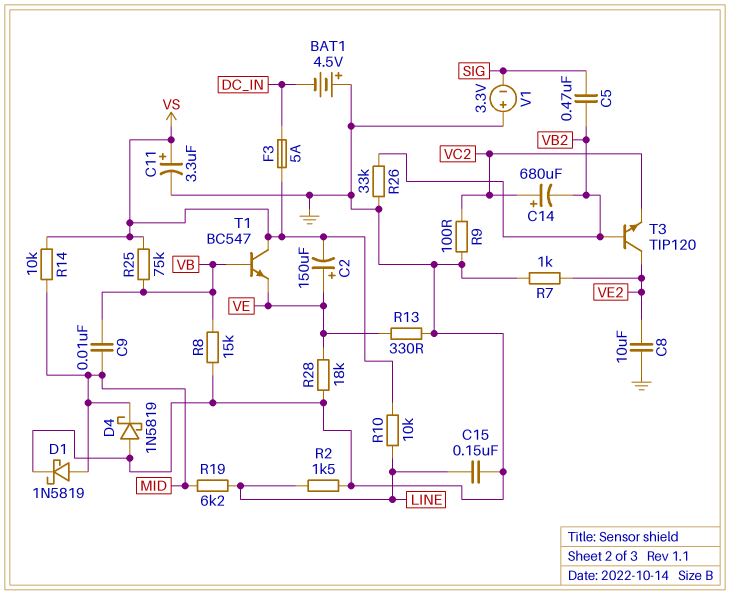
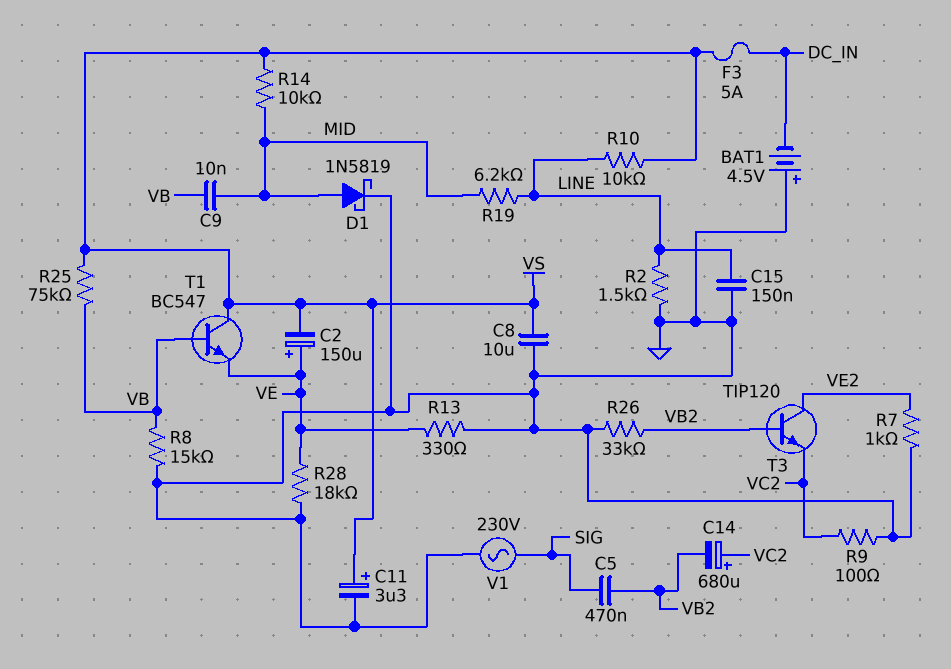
C8: 10uF (GND, VE2) -> 10uF (GND, VS)
D4: schottky 1N5819 (A GND, K MID) -> none
V1: 3.3V (plus GND, minus SIG) -> AC 230V (GND, SIG)

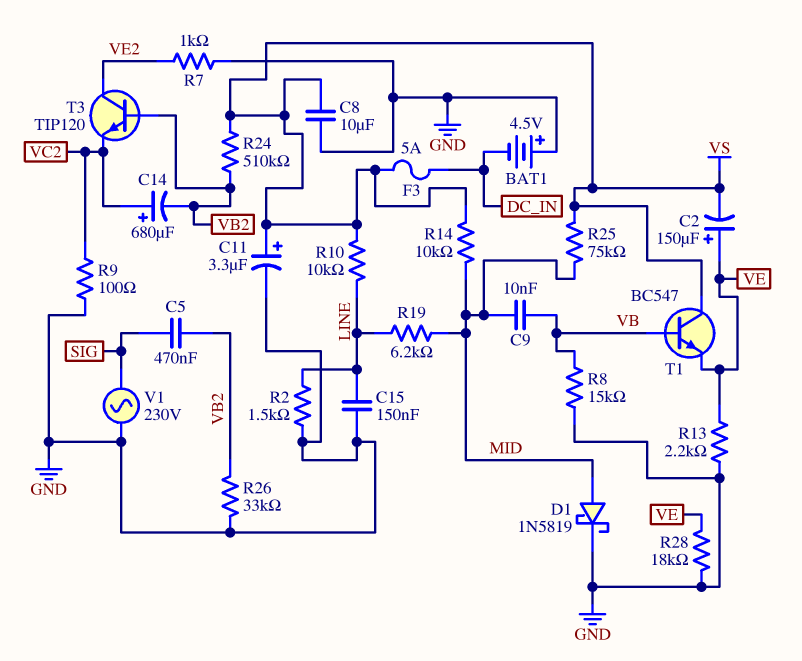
R13: 330 (GND, VE) -> 2.2k (GND, VE)
R24: none -> 510k (VB2, VS)
R25: 75k (VB, VS) -> 75k (MID, VS)

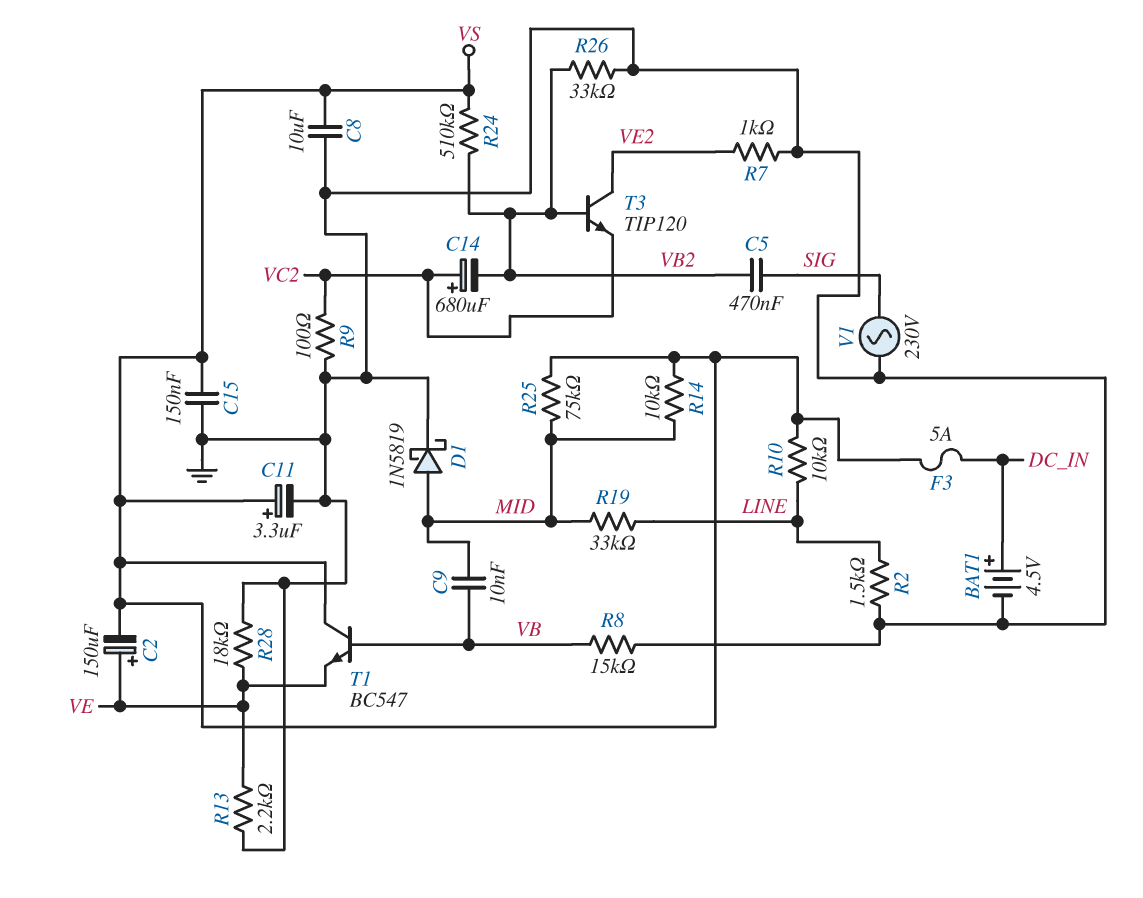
BAT1: 4.5V (plus GND, minus DC_IN) -> 4.5V (plus DC_IN, minus GND)
C15: 150nF (GND, LINE) -> 150nF (GND, VS)
R19: 6.2k (LINE, MID) -> 33k (LINE, MID)

